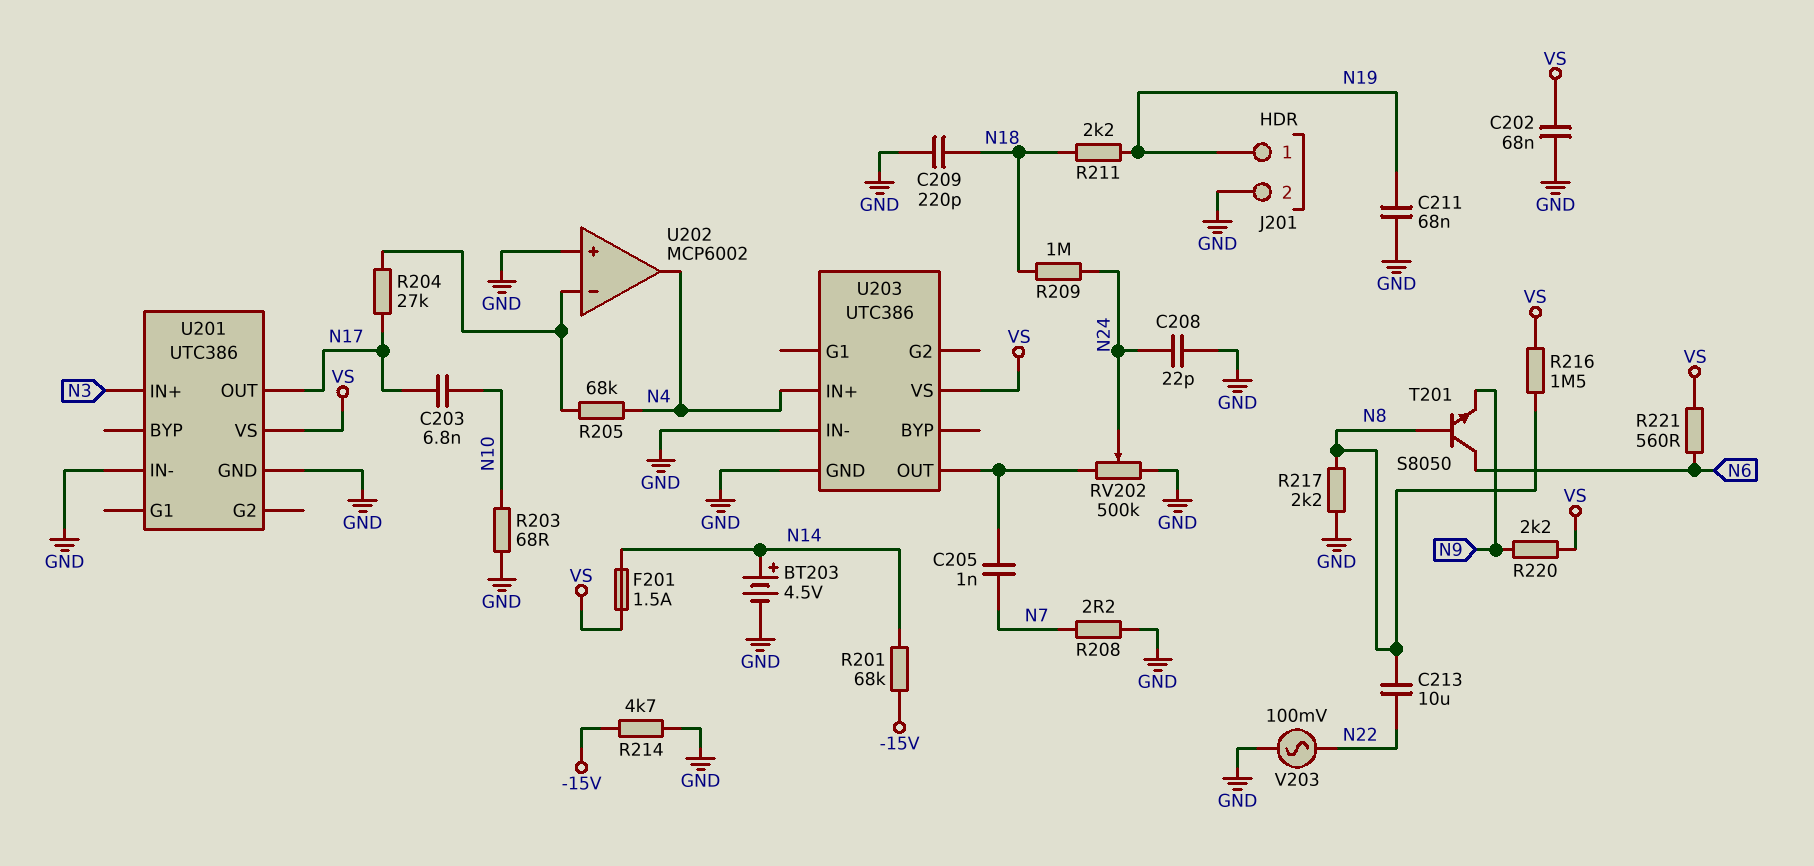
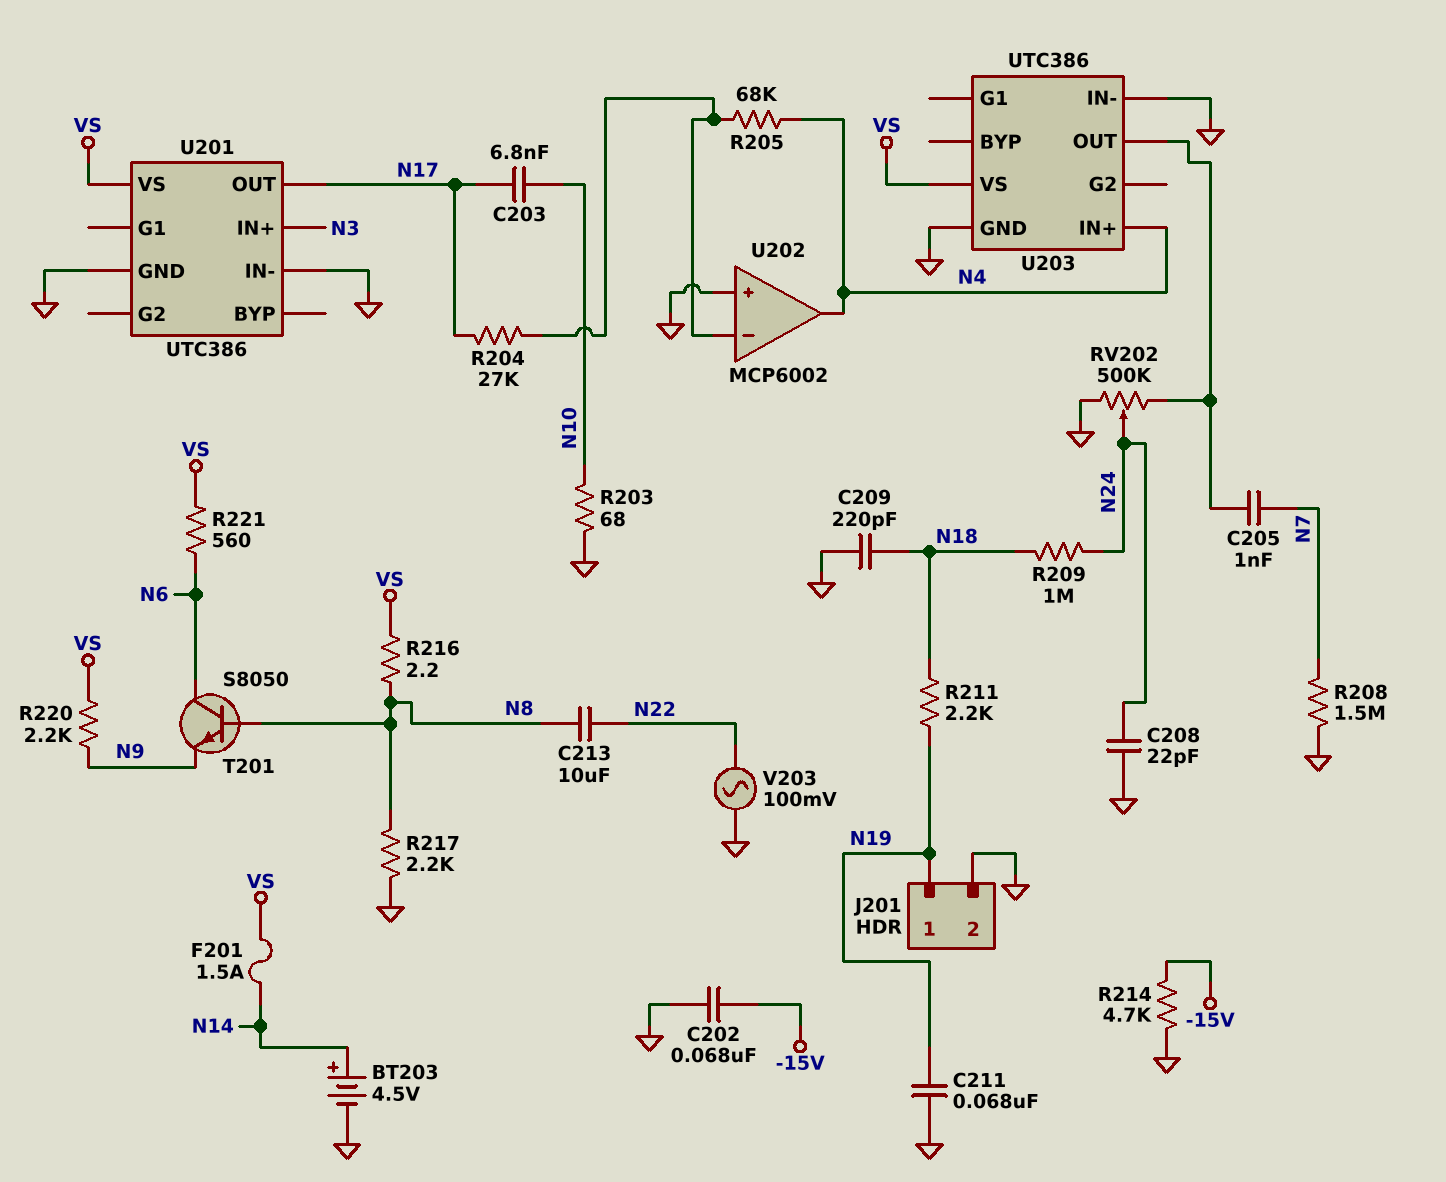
C202: 68nF (GND, VS) -> 68nF (-15V, GND)
R201: 68k (-15V, N14) -> none
R208: 2.2 (GND, N7) -> 1.5M (GND, N7)
R216: 1.5M (N8, VS) -> 2.2 (N8, VS)

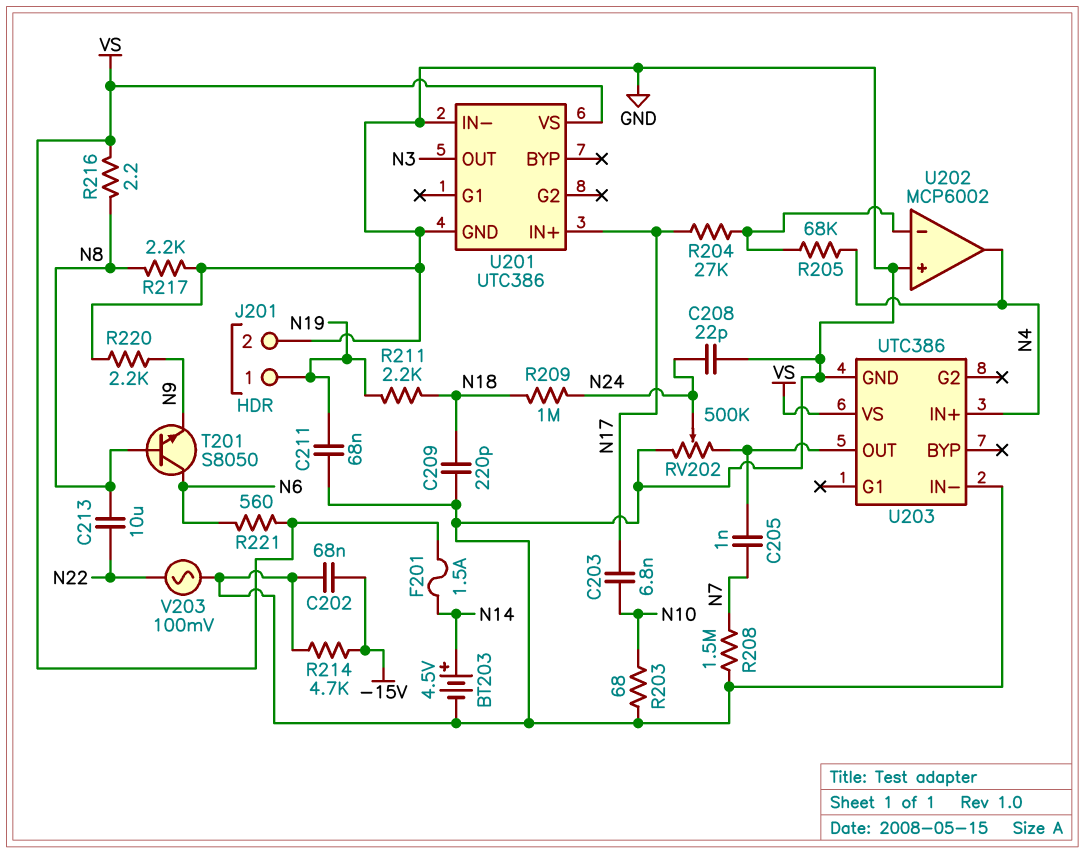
R220: 2.2k (N9, VS) -> 2.2k (GND, N9)
U201 pin IN+: N3 -> N17
U201 pin OUT: N17 -> N3

